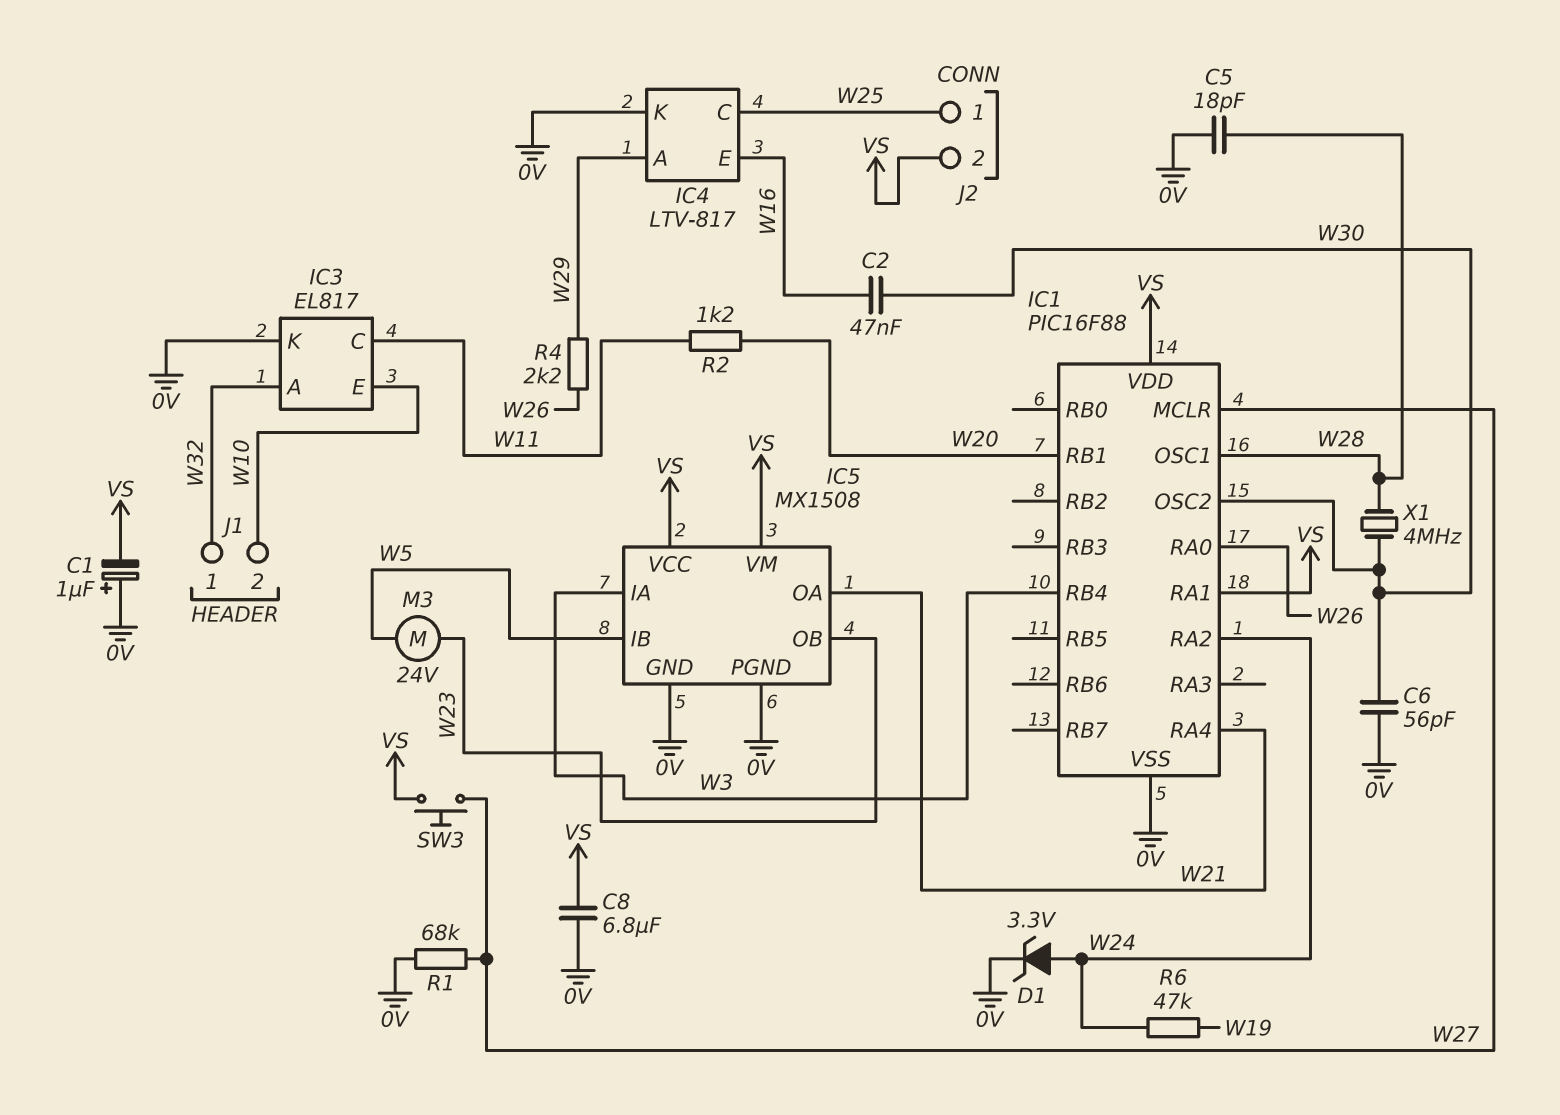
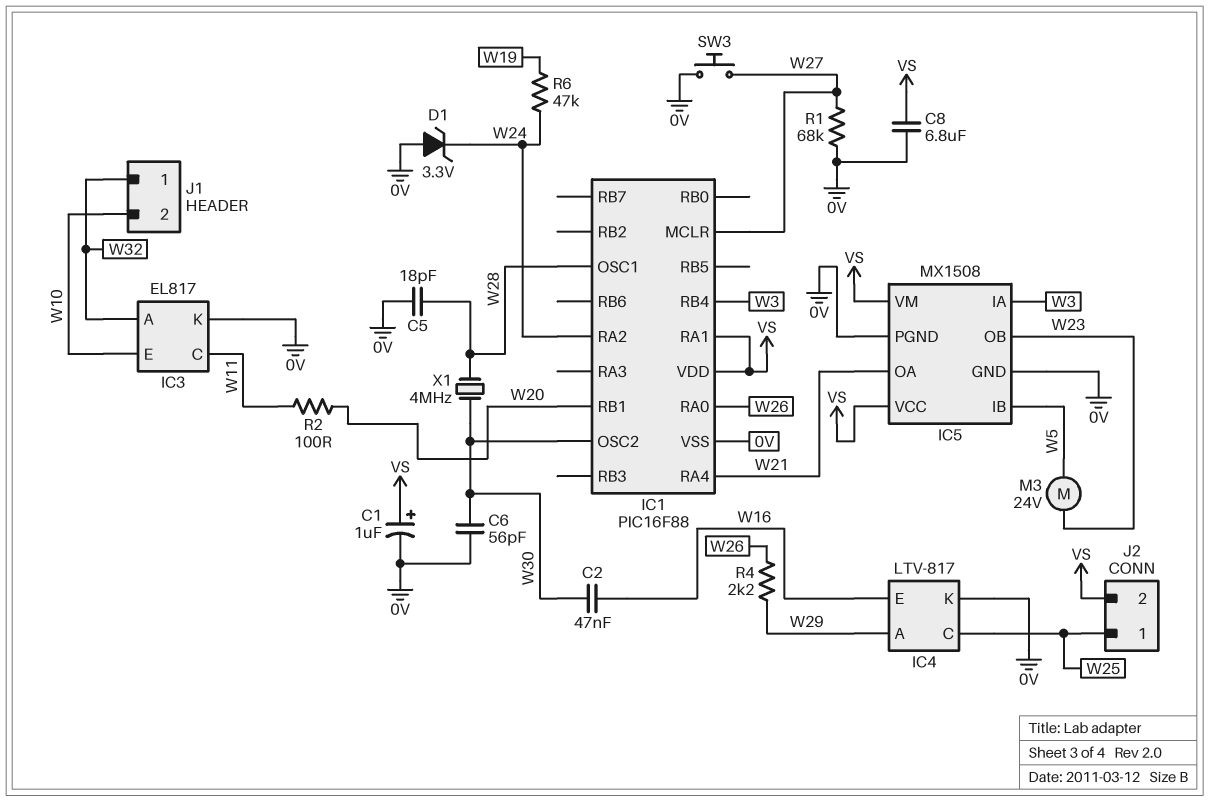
C1: 1uF (plus 0V, minus VS) -> 1uF (plus VS, minus 0V)
D1: zener 3.3V (A W24, K 0V) -> zener 3.3V (A 0V, K W24)
R2: 1.2k (W11, W20) -> 100 (W11, W20)
SW3: button (VS, W27) -> button (0V, W27)

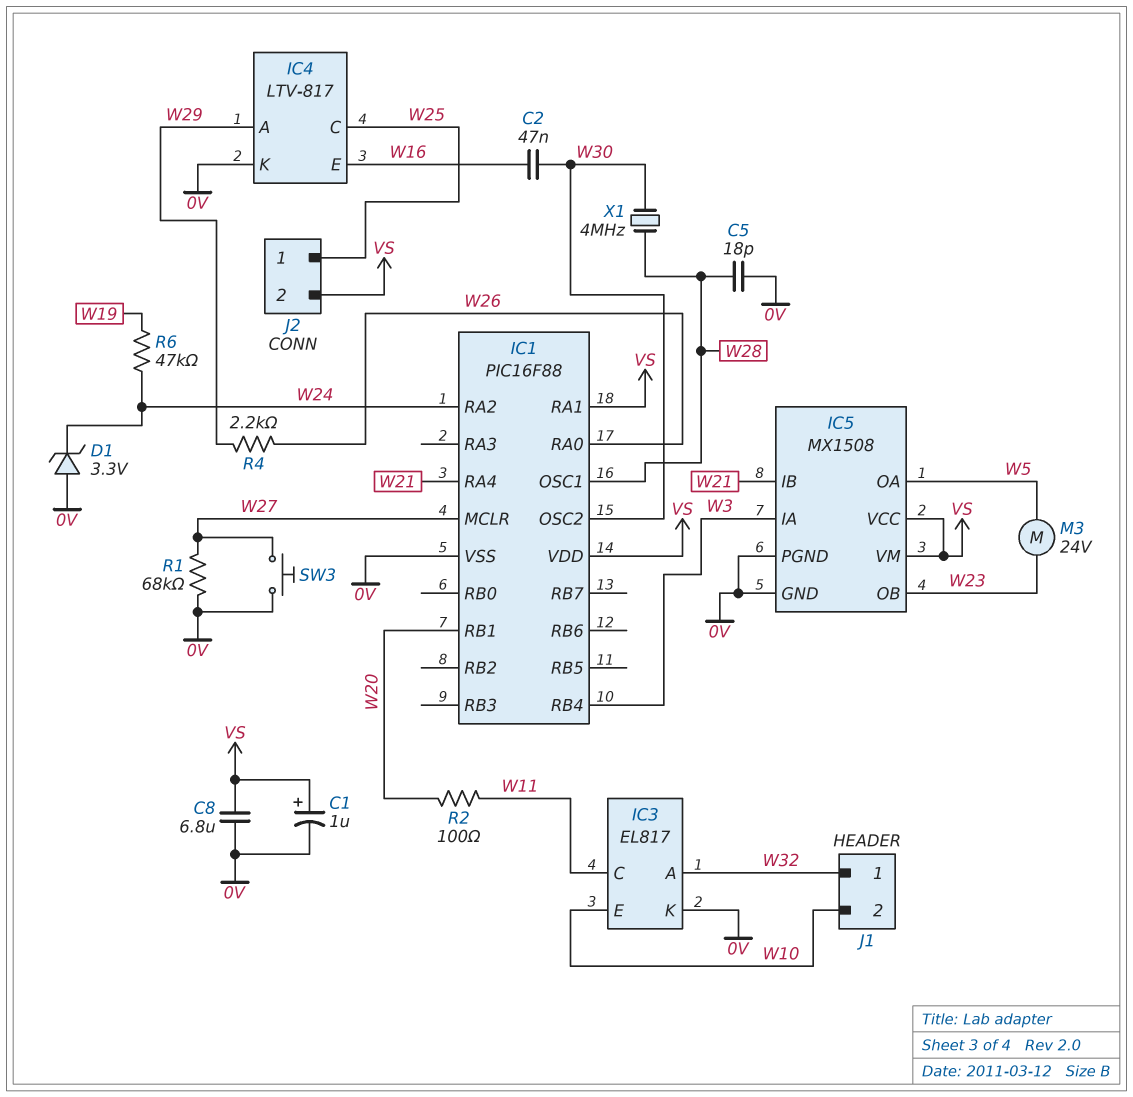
C6: 56pF (0V, W30) -> none
IC5 pin IB: W5 -> W21
IC5 pin OA: W21 -> W5

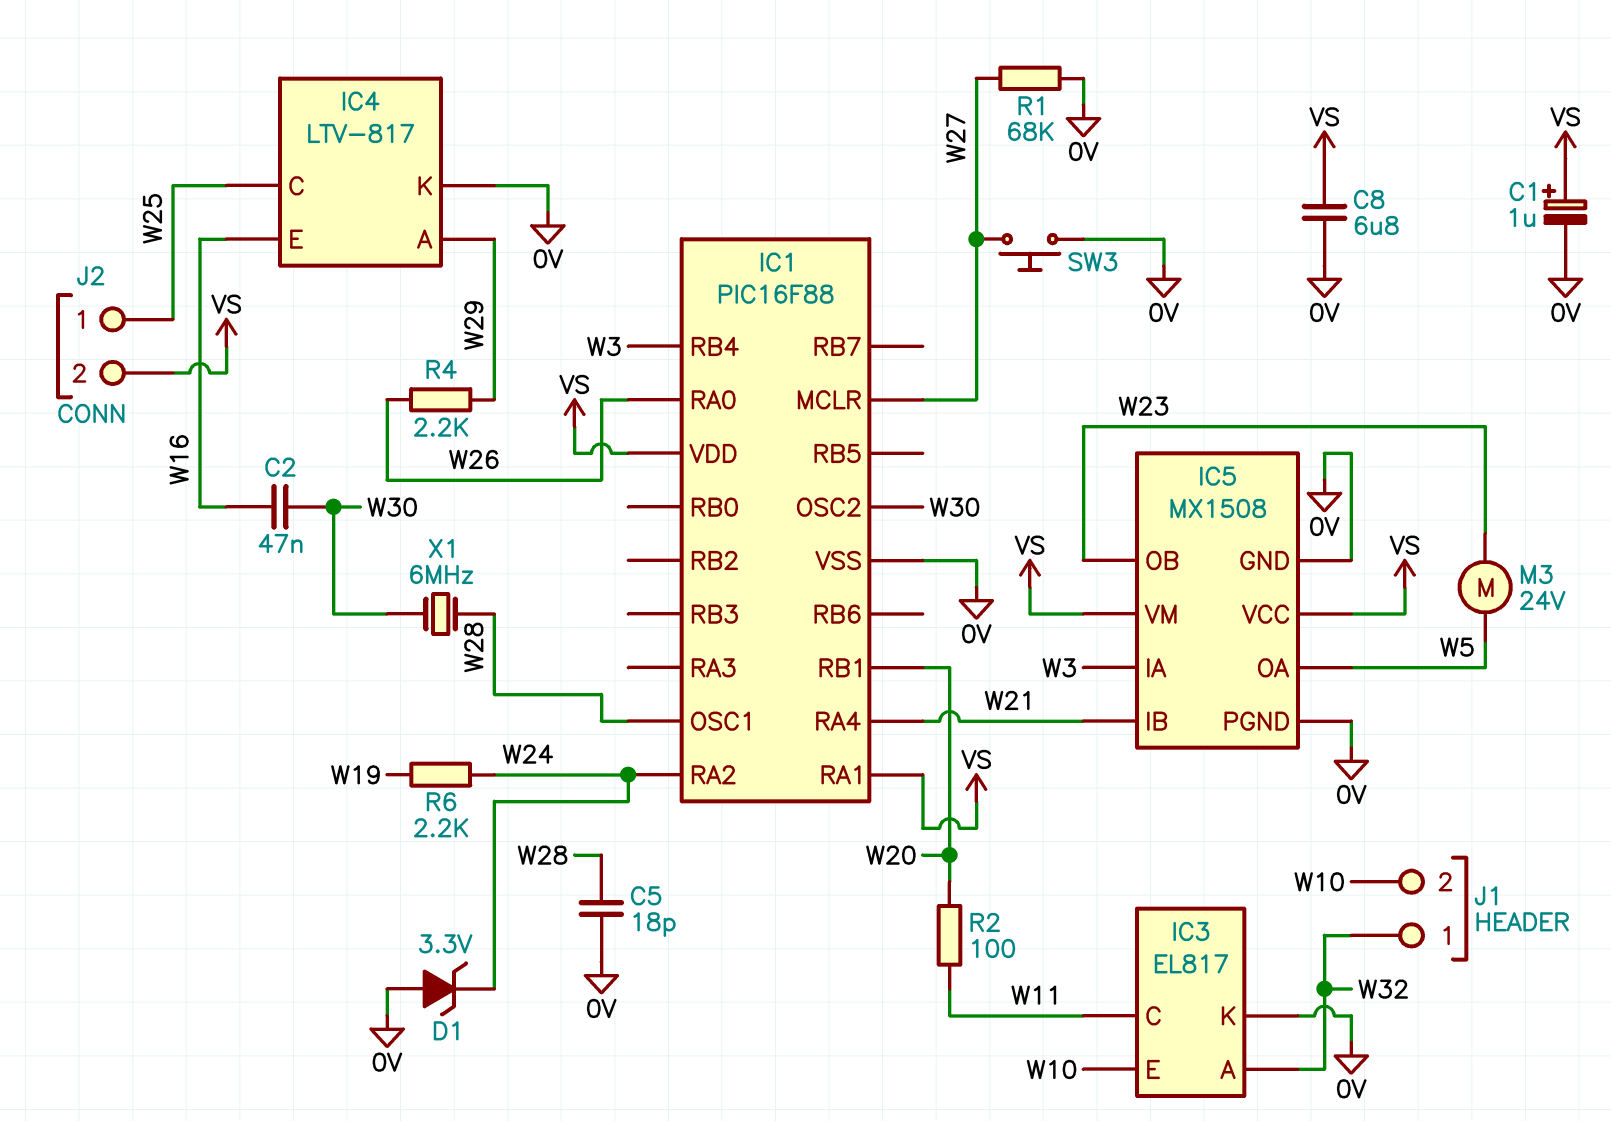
R6: 47k (W19, W24) -> 2.2k (W19, W24)
X1: 4MHz (W28, W30) -> 6MHz (W28, W30)

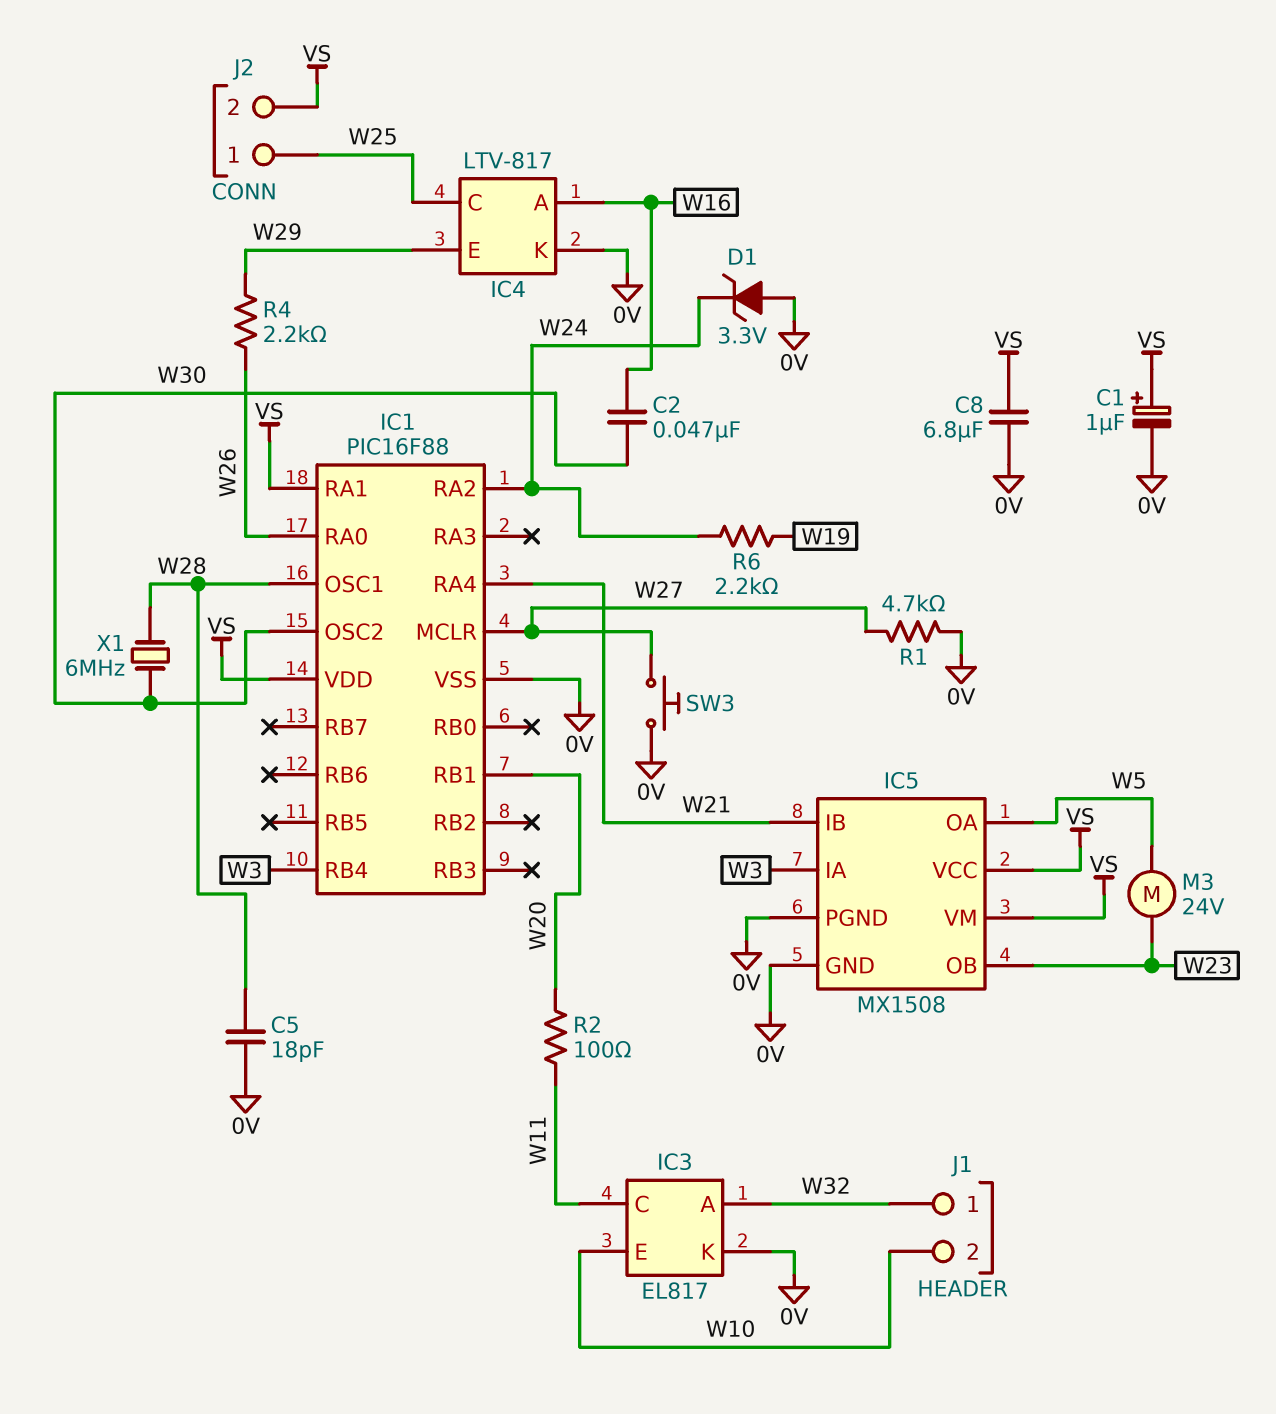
IC4 pin A: W29 -> W16
IC4 pin E: W16 -> W29
R1: 68k (0V, W27) -> 4.7k (0V, W27)

